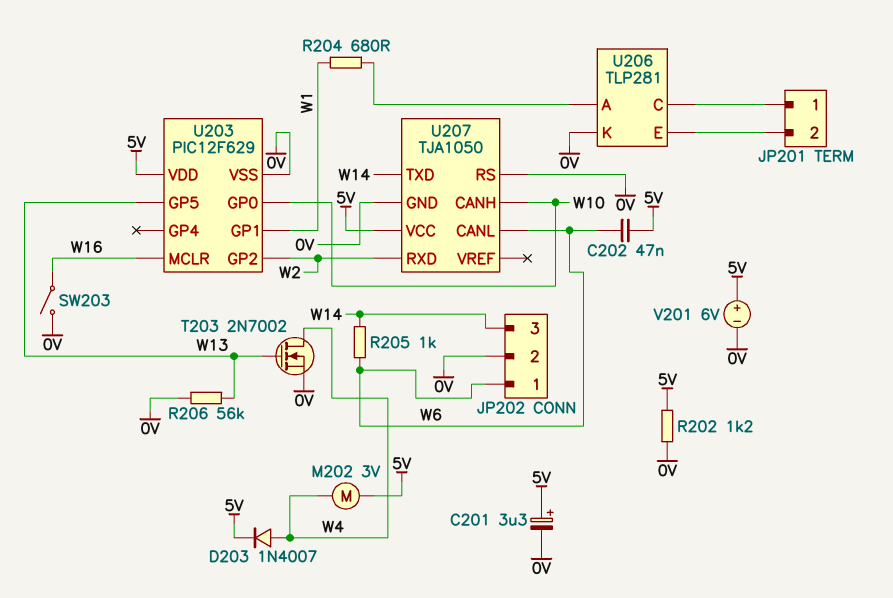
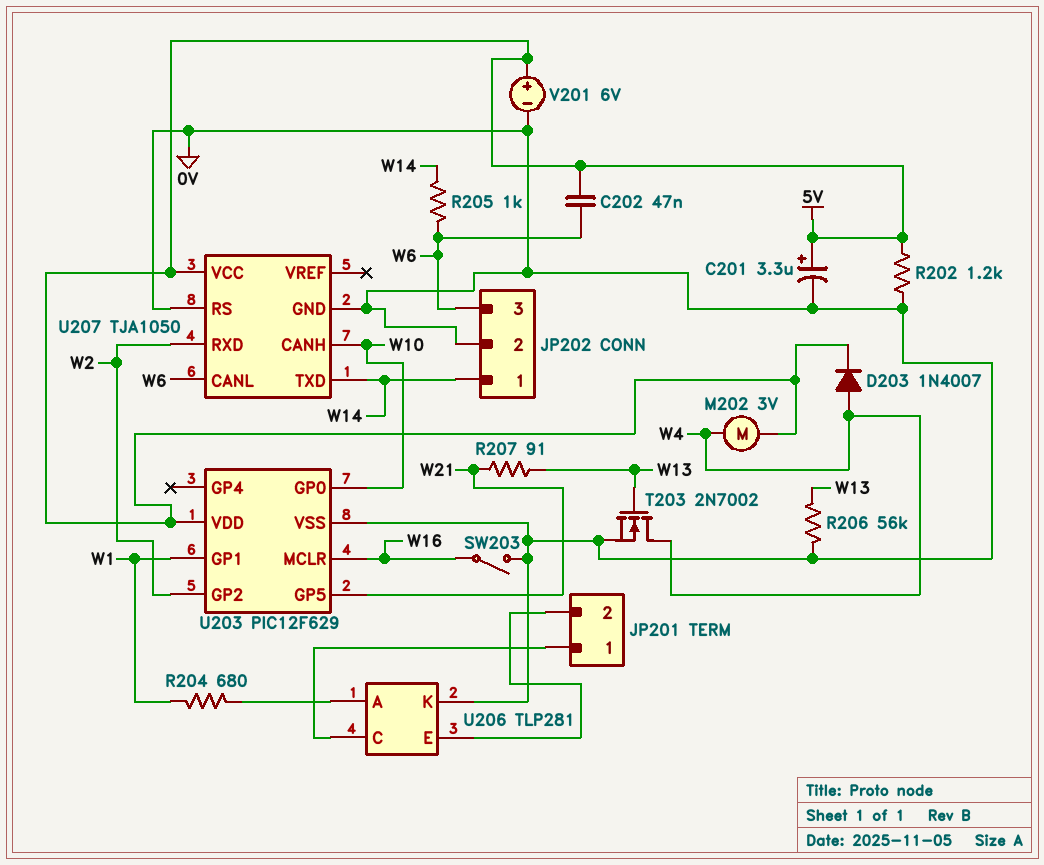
JP202 pin 1: W6 -> W14
JP202 pin 3: W14 -> W6
R207: none -> 91 (W13, W21)
U203 pin GP5: W13 -> W21

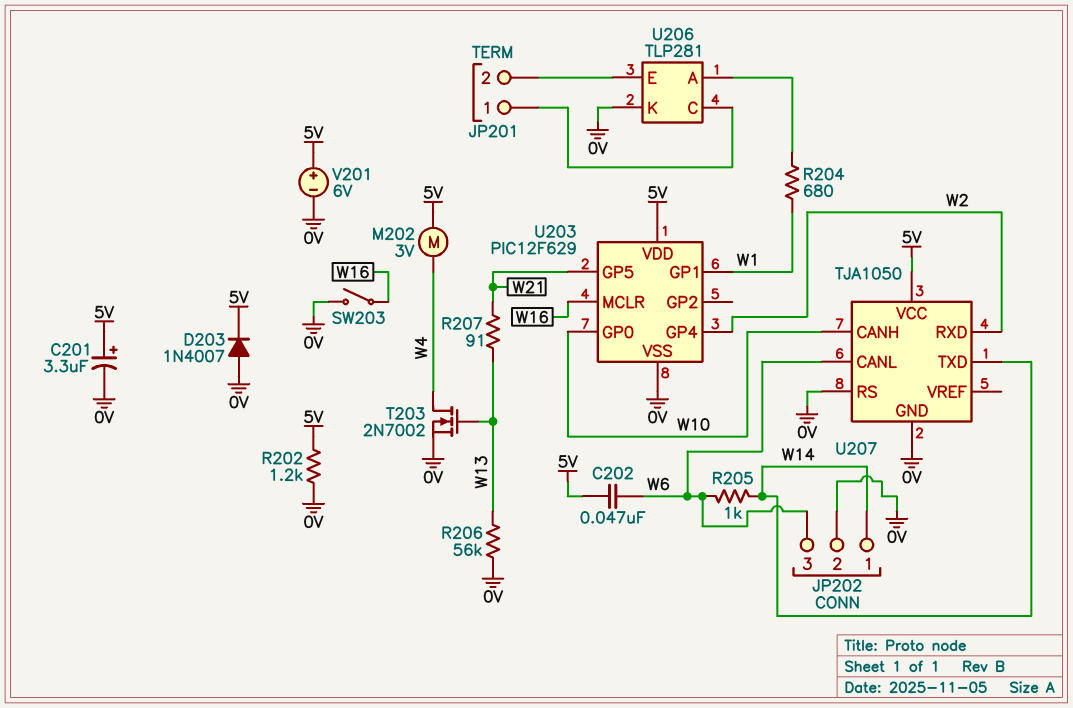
D203: diode 1N4007 (A W4, K 5V) -> diode 1N4007 (A 0V, K 5V)
U203 pin GP2: W2 -> none
U203 pin GP4: none -> W2

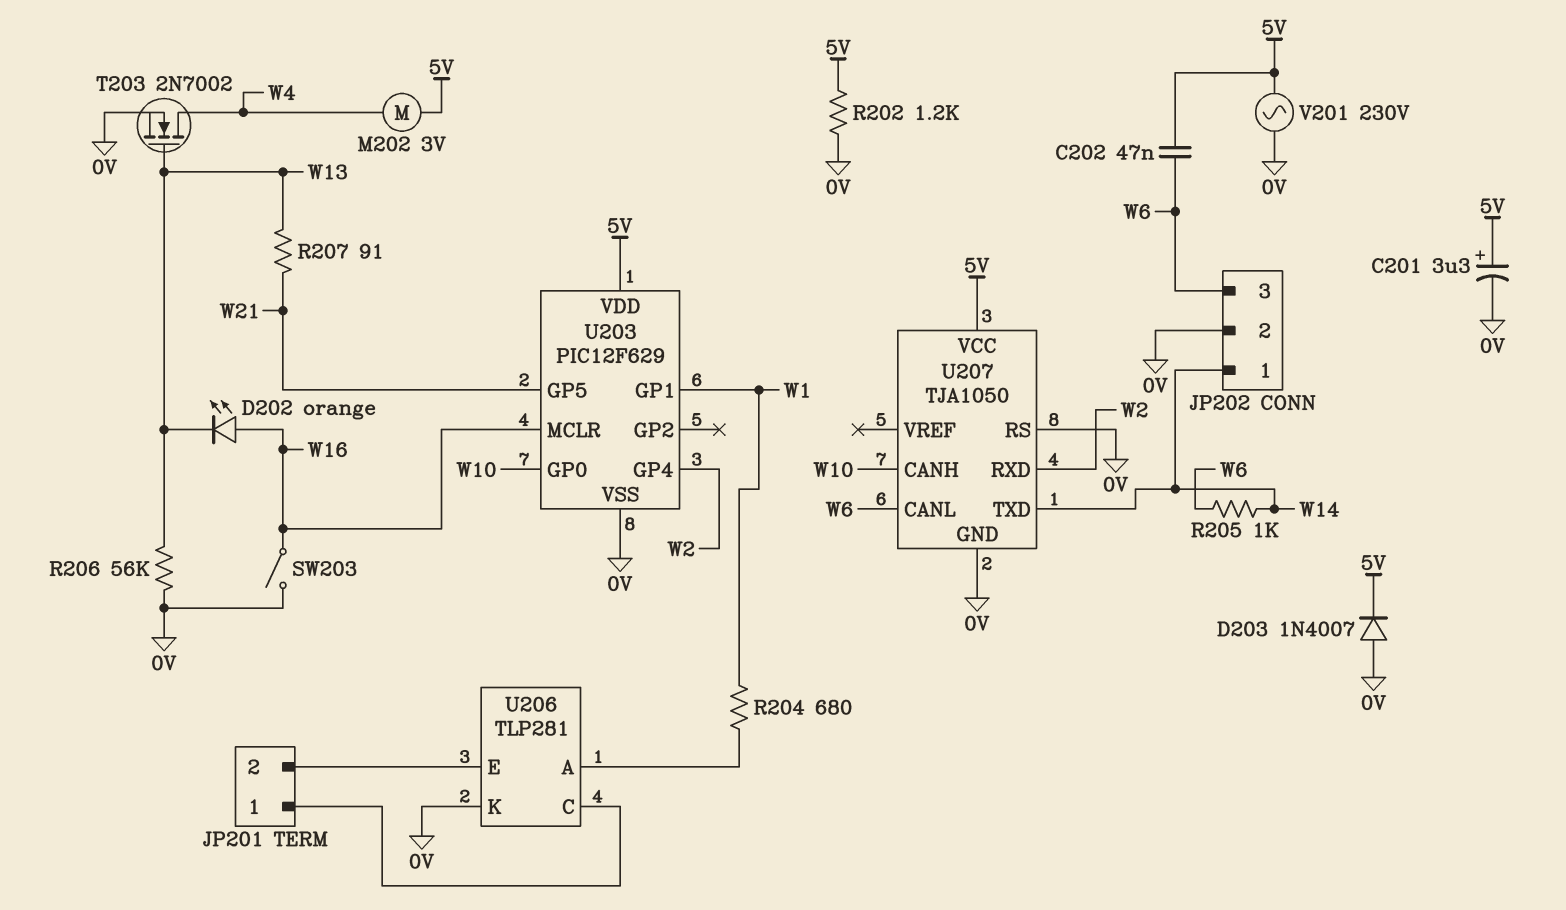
D202: none -> LED orange (A W16, K W13)
V201: 6V (plus 5V, minus 0V) -> AC 230V (0V, 5V)

